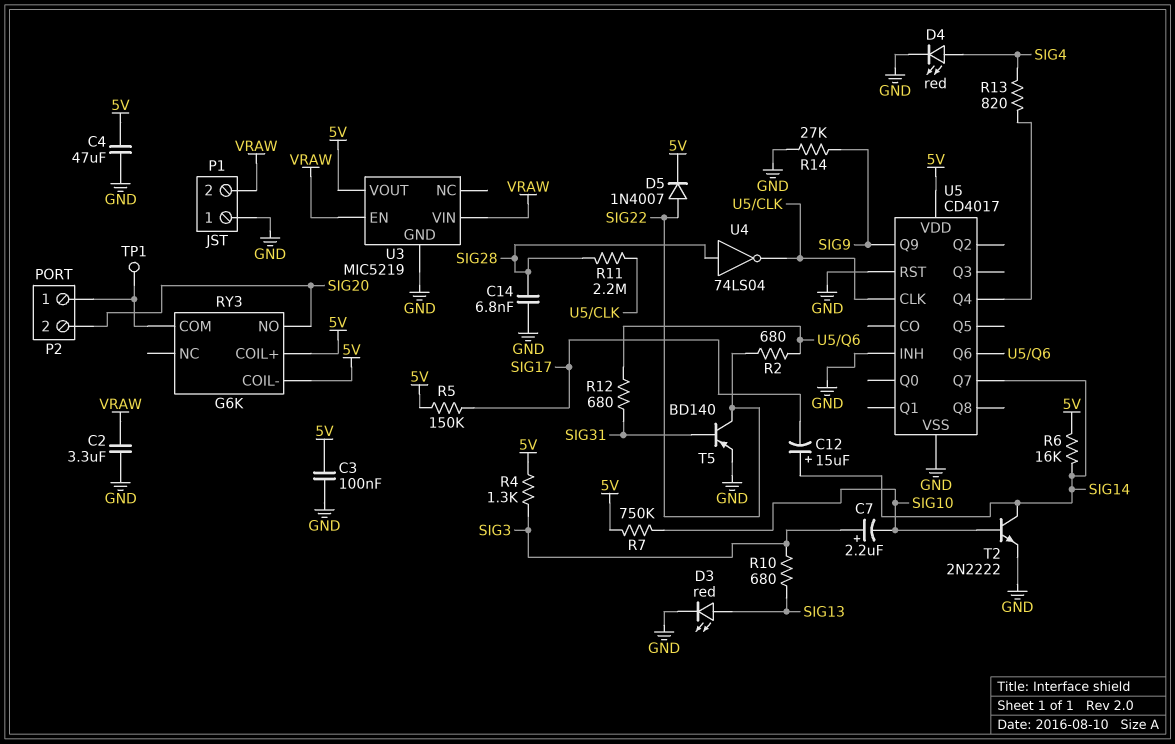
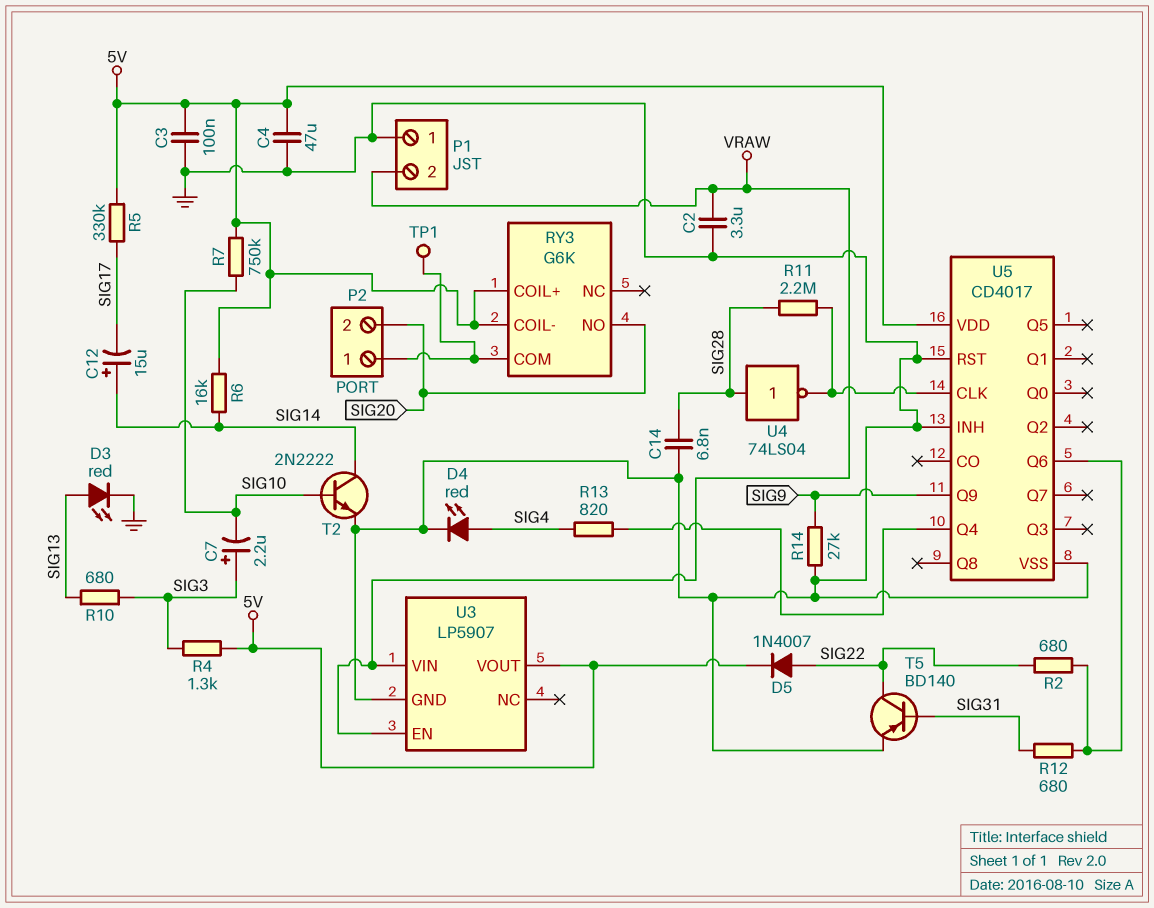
R5: 150k (5V, SIG17) -> 330k (5V, SIG17)
U3: MIC5219 -> LP5907
U5 pin Q7: SIG14 -> none

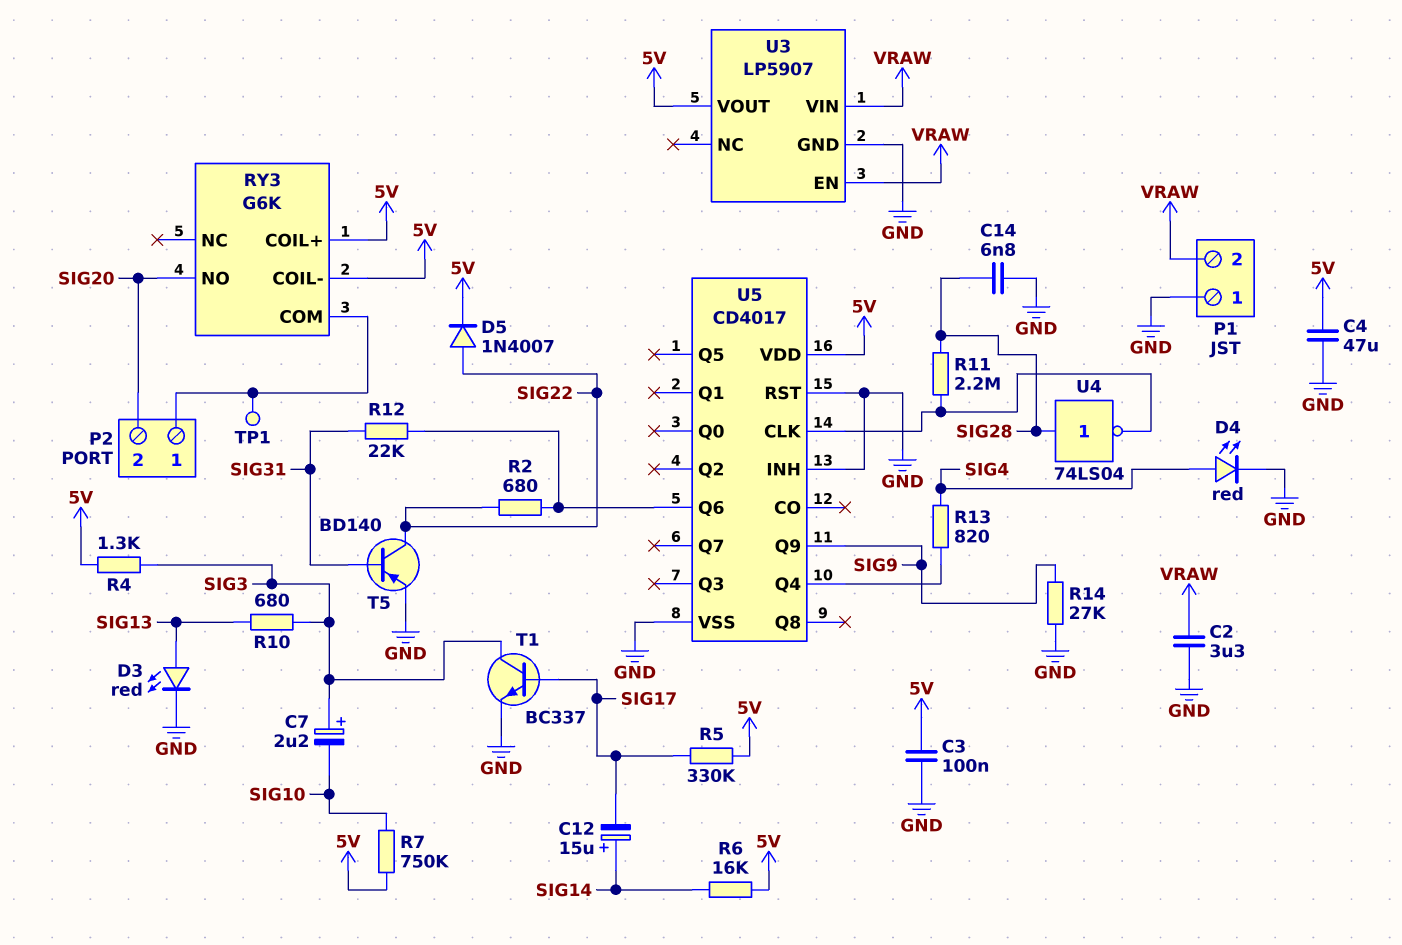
R12: 680 (SIG31, U5/Q6) -> 22k (SIG31, U5/Q6)
T1: none -> NPN BC337 (B SIG17, C SIG3, E GND)
T2: NPN 2N2222 (B SIG10, C SIG14, E GND) -> none

